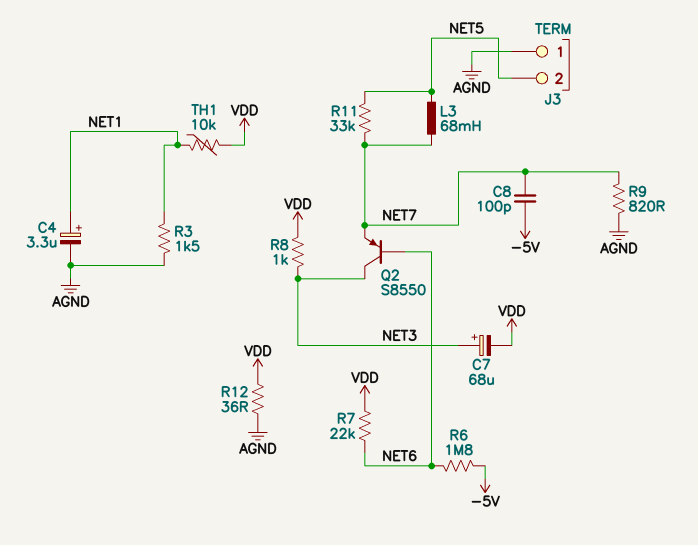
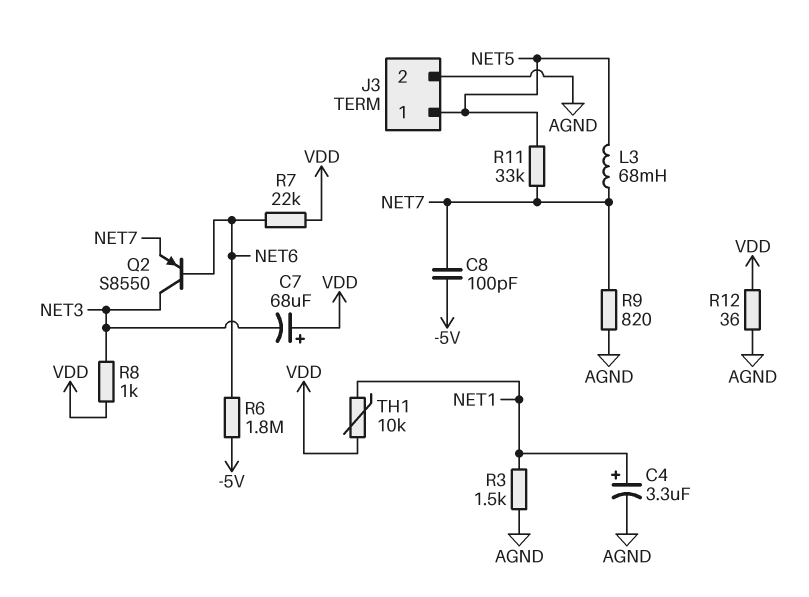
C7: 68uF (plus NET3, minus VDD) -> 68uF (plus VDD, minus NET3)
J3 pin 1: AGND -> NET5
J3 pin 2: NET5 -> AGND

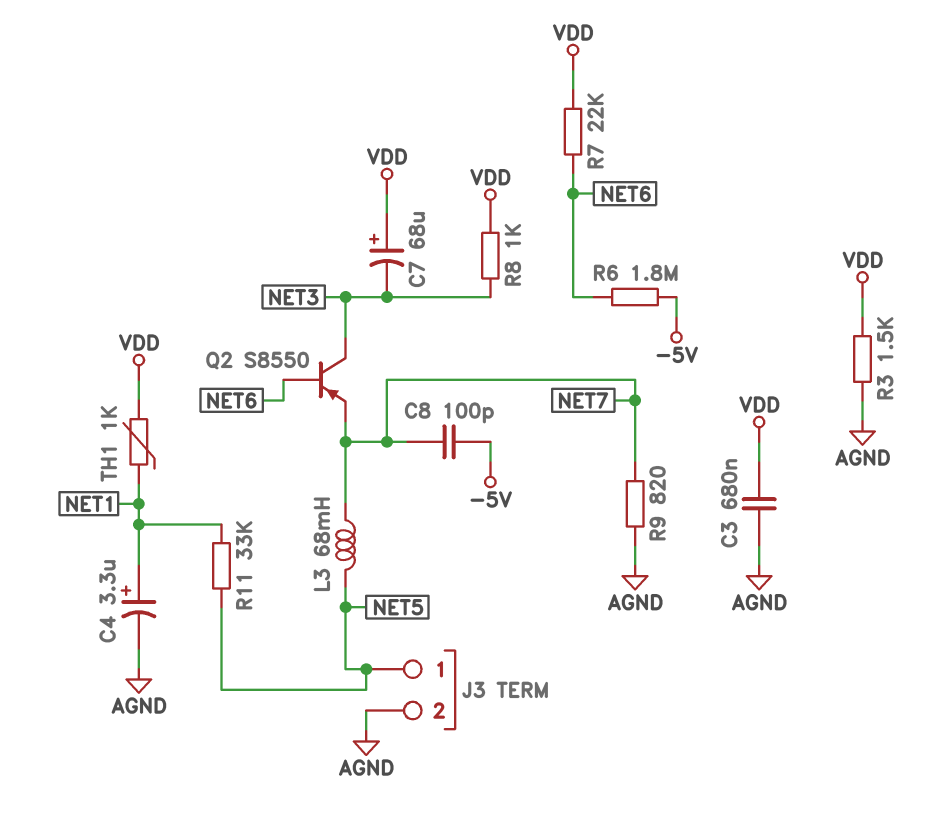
C3: none -> 680nF (AGND, VDD)
R3: 1.5k (AGND, NET1) -> 1.5k (AGND, VDD)
R11: 33k (NET5, NET7) -> 33k (NET1, NET5)
R12: 36 (AGND, VDD) -> none
TH1: 10k (NET1, VDD) -> 1k (NET1, VDD)

